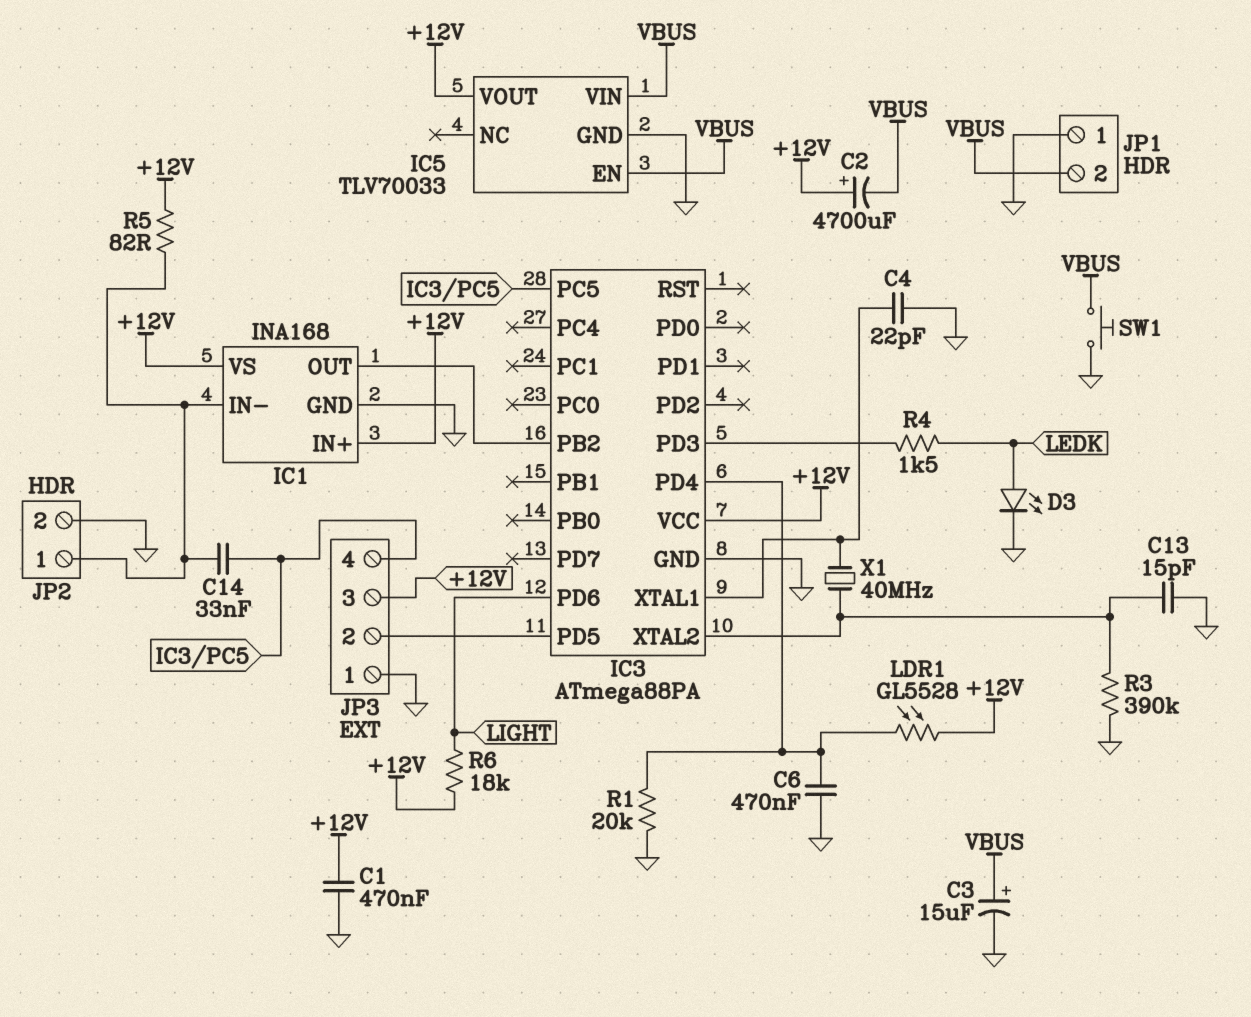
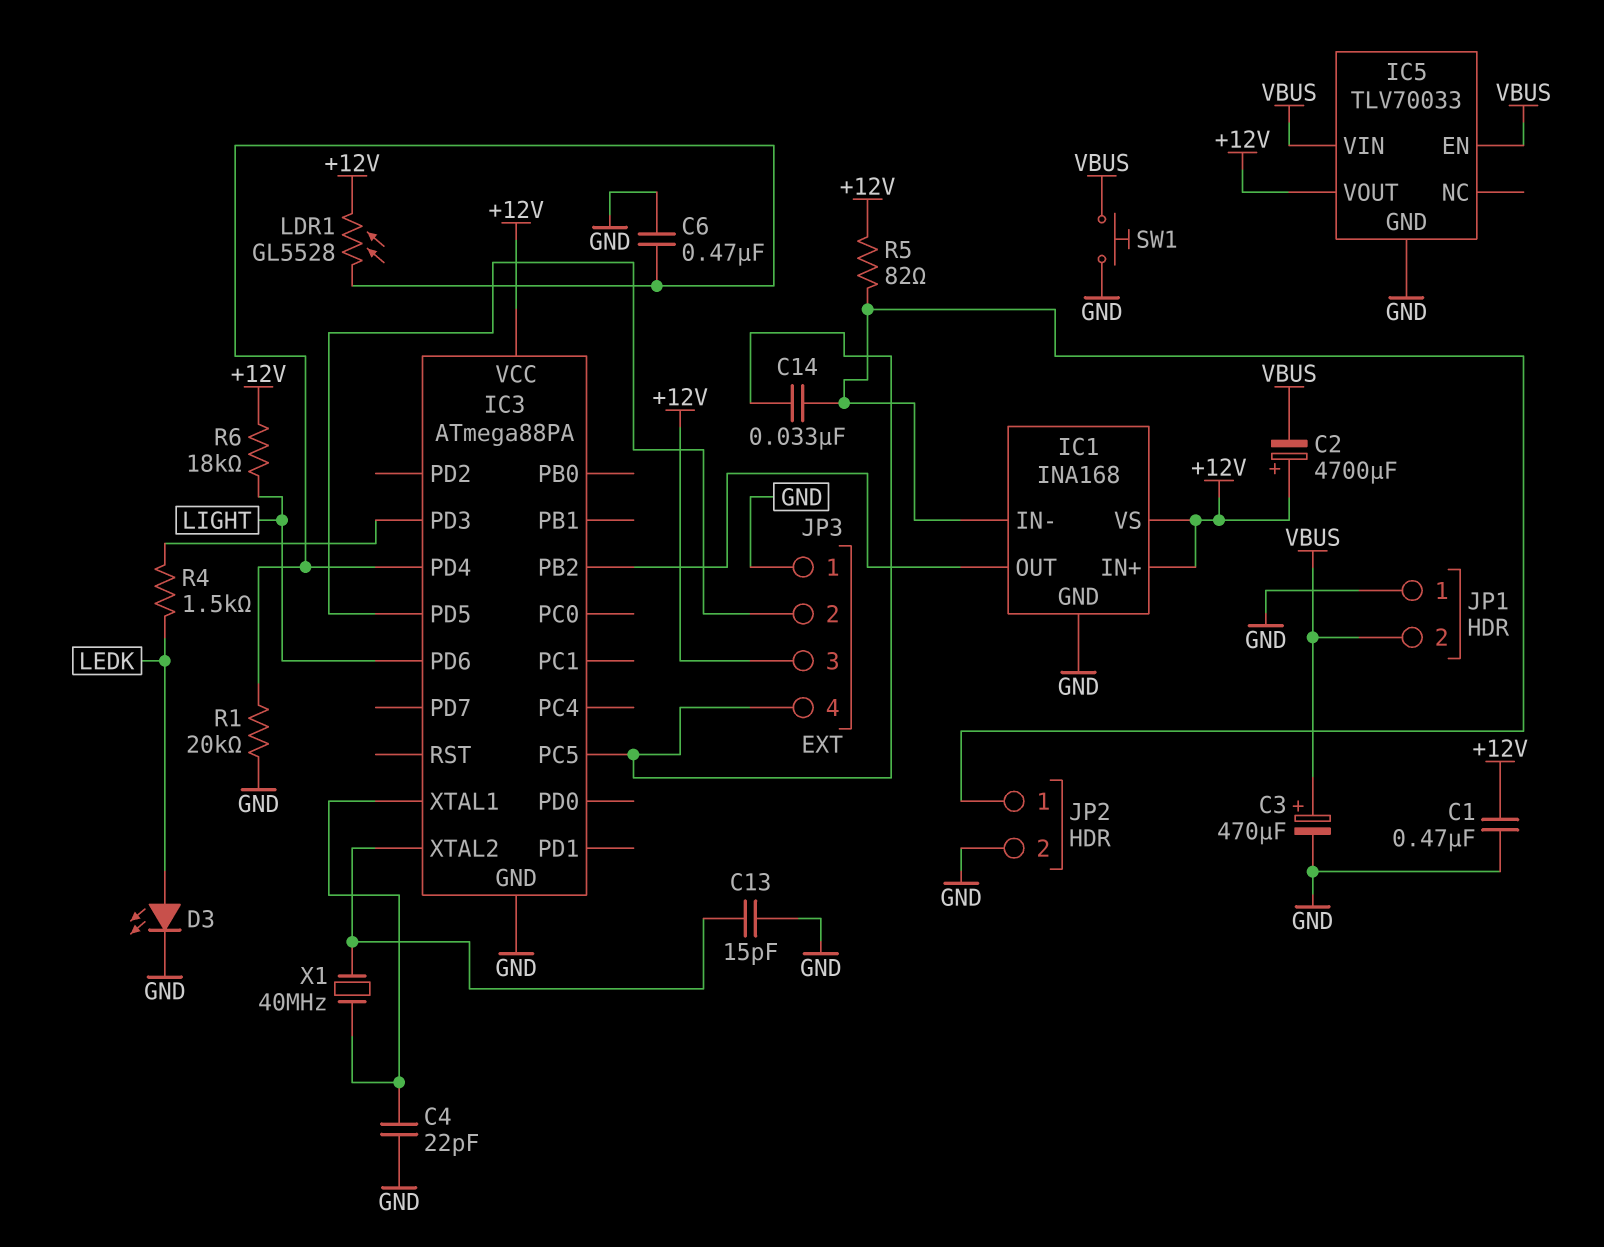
C3: 15uF (plus VBUS, minus GND) -> 470uF (plus VBUS, minus GND)
R3: 390k (GND, IC3/XTAL2) -> none

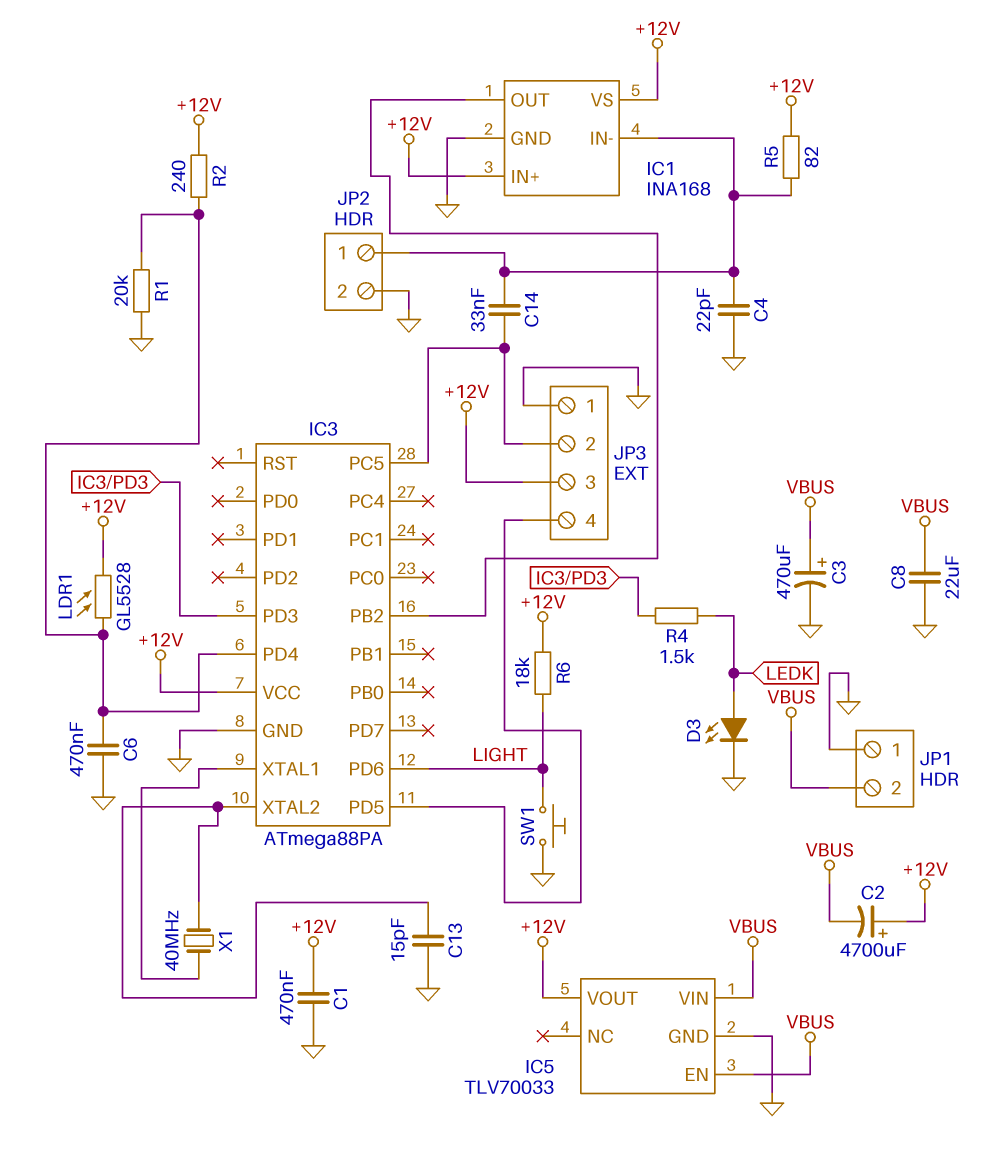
C4: 22pF (GND, IC3/XTAL1) -> 22pF (GND, IC1/IN-)
C8: none -> 22uF (GND, VBUS)
JP3 pin 2: IC3/PD5 -> IC3/PC5
JP3 pin 4: IC3/PC5 -> IC3/PD5
R2: none -> 240 (+12V, IC3/PD4)
SW1: button (GND, VBUS) -> button (GND, LIGHT)

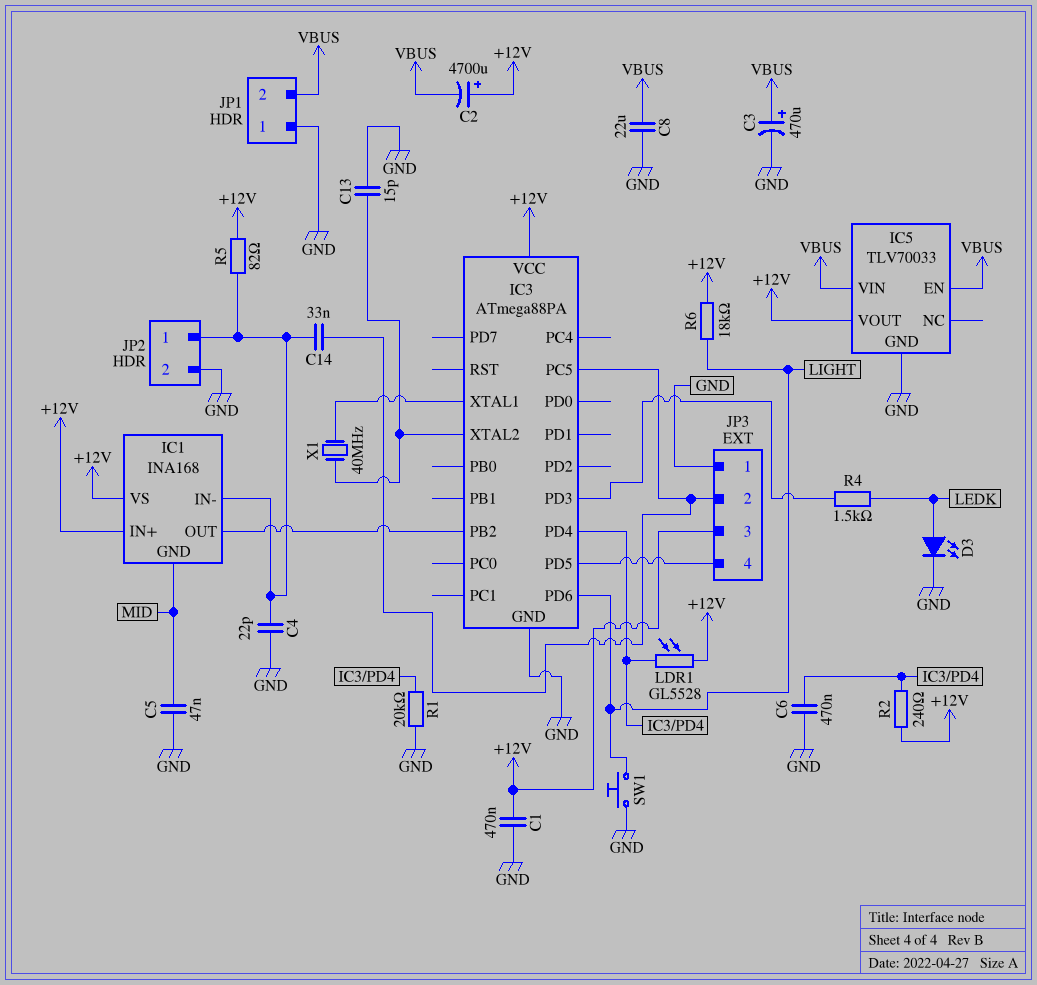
C5: none -> 47nF (GND, MID)
IC1 pin GND: GND -> MID

